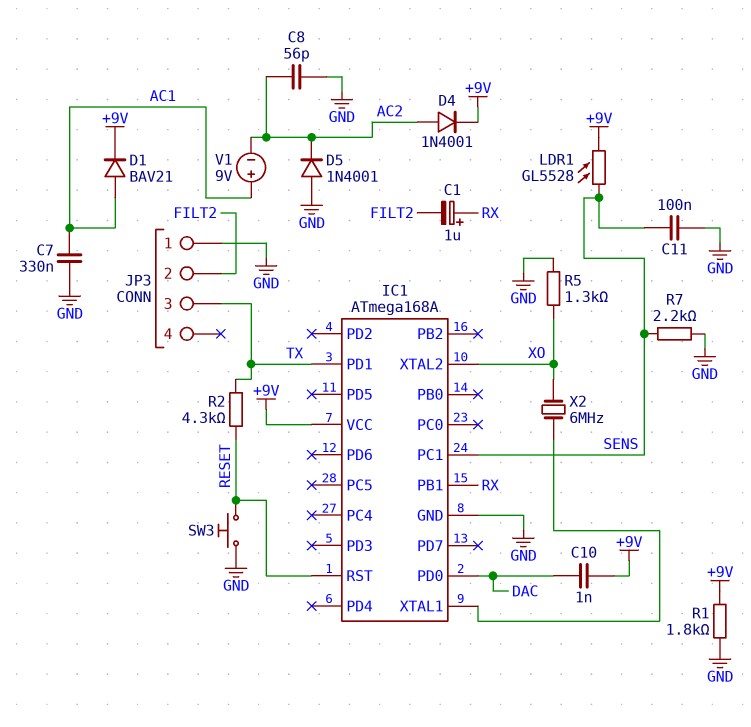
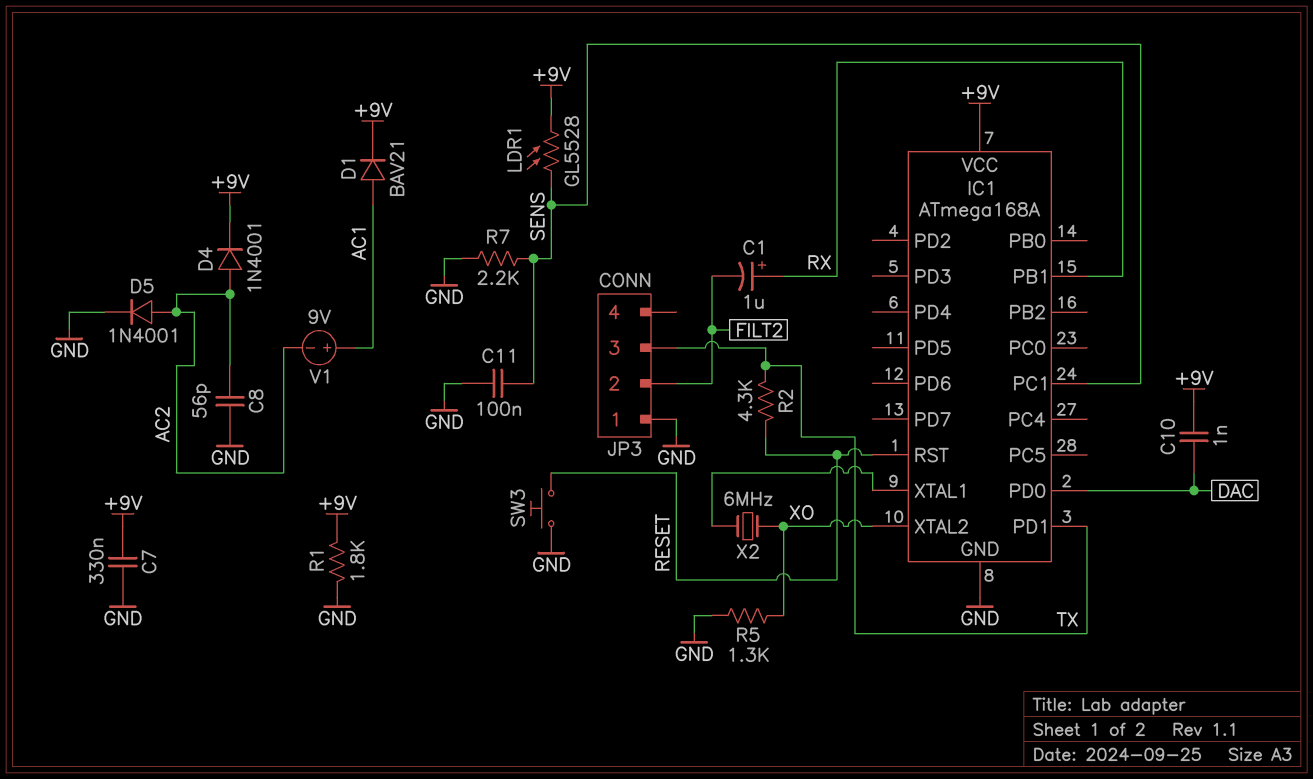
C7: 330nF (AC1, GND) -> 330nF (+9V, GND)
D5: diode 1N4001 (A GND, K AC2) -> diode 1N4001 (A AC2, K GND)

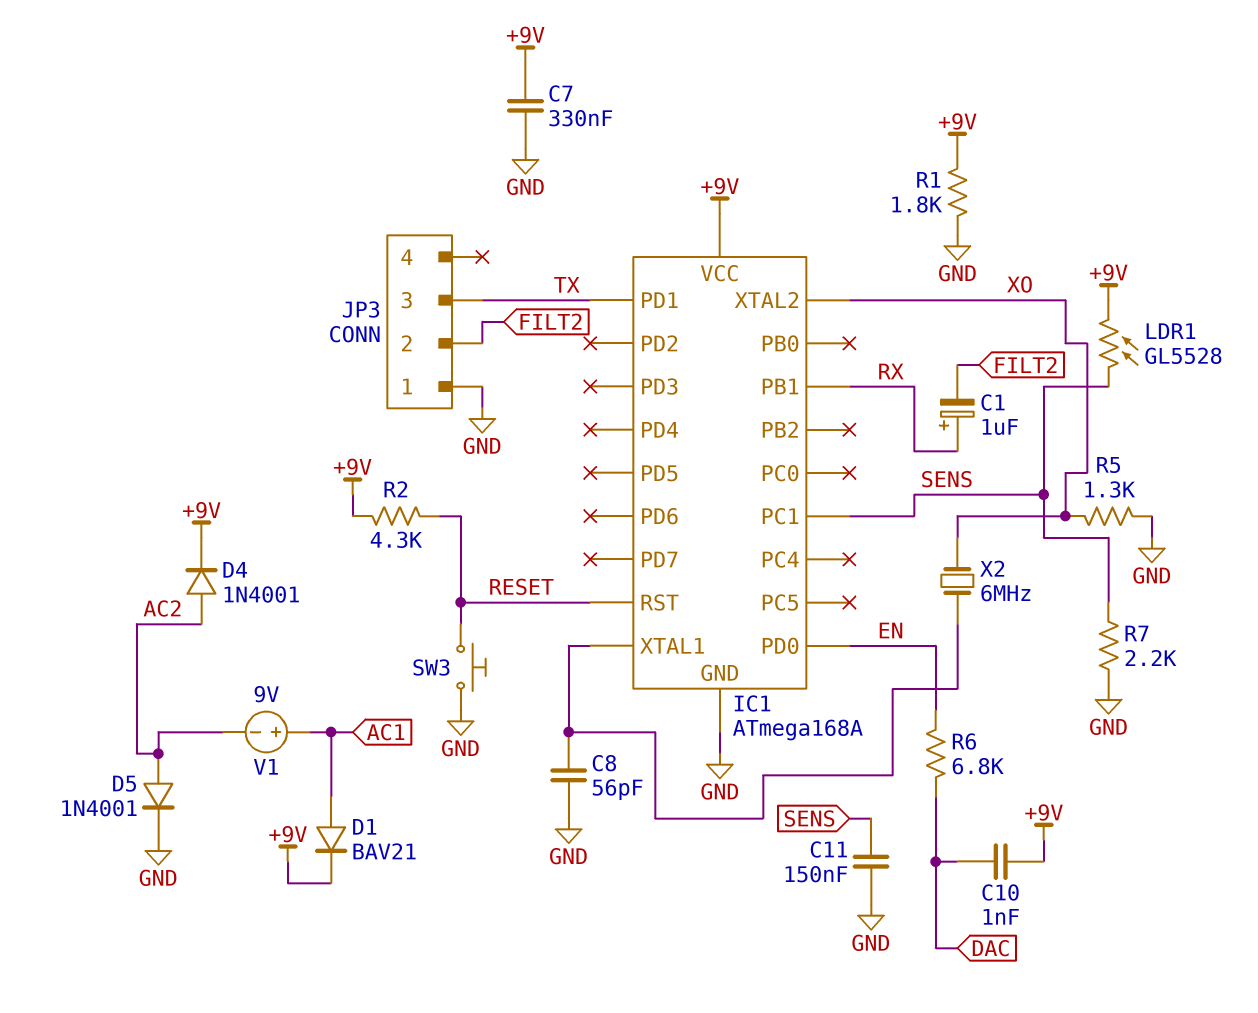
C8: 56pF (AC2, GND) -> 56pF (GND, IC1/XTAL1)
C11: 100nF (GND, SENS) -> 150nF (GND, SENS)
IC1 pin PD0: DAC -> EN
R2: 4.3k (RESET, TX) -> 4.3k (+9V, RESET)
R6: none -> 6.8k (DAC, EN)

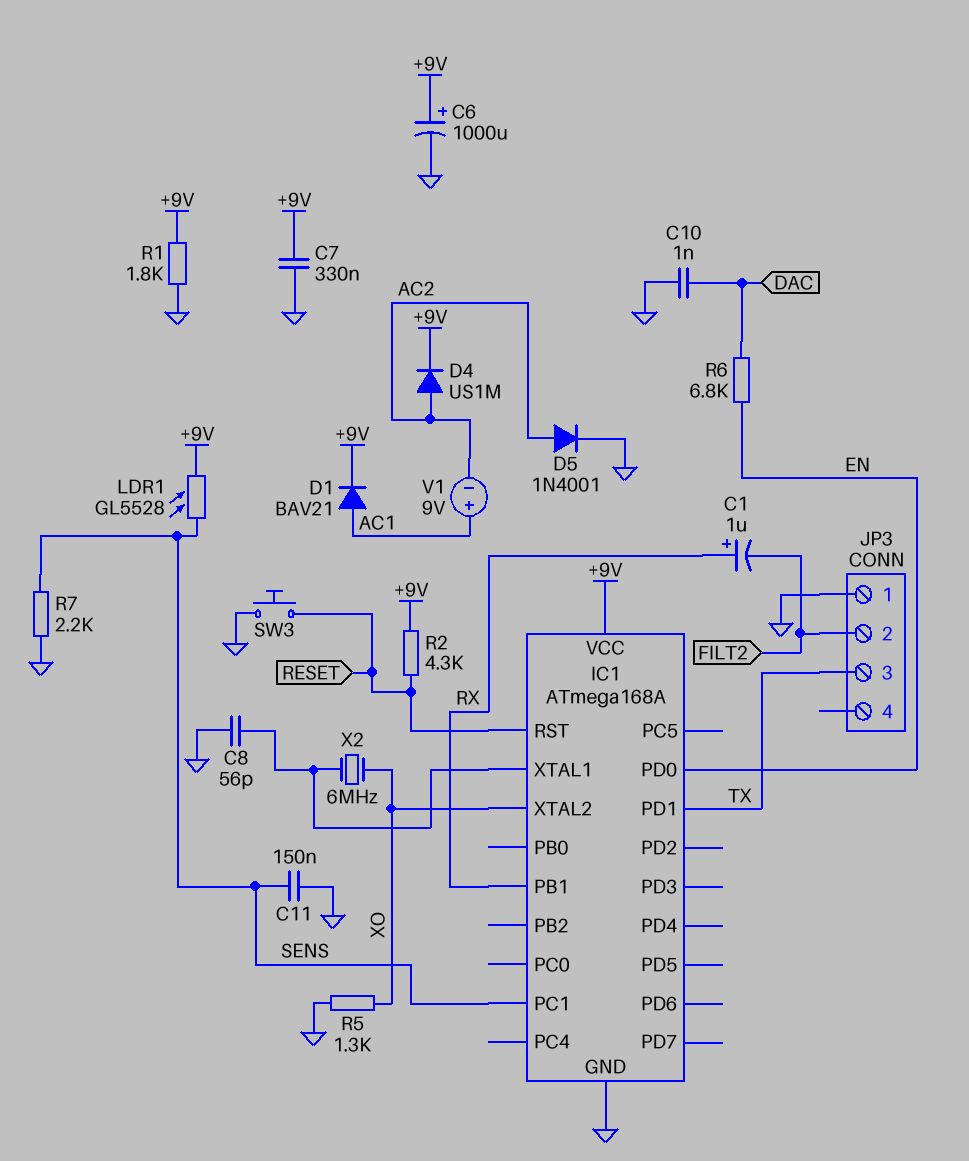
C6: none -> 1000uF (plus +9V, minus GND)
C10: 1nF (+9V, DAC) -> 1nF (DAC, GND)
D4: diode 1N4001 (A AC2, K +9V) -> diode US1M (A AC2, K +9V)

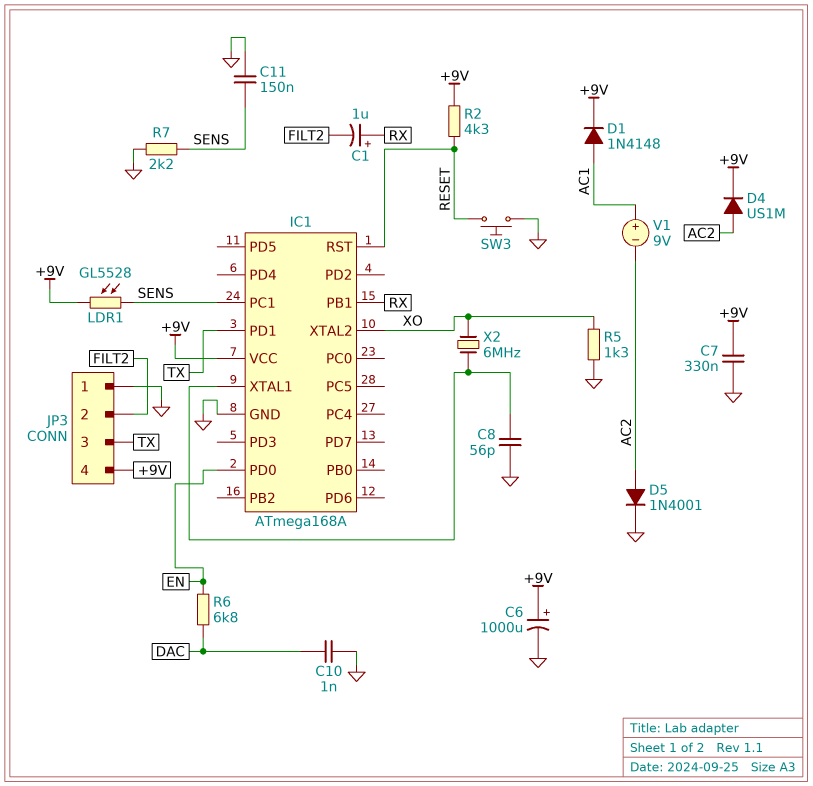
D1: diode BAV21 (A AC1, K +9V) -> diode 1N4148 (A AC1, K +9V)
JP3 pin 4: none -> +9V
R1: 1.8k (+9V, GND) -> none

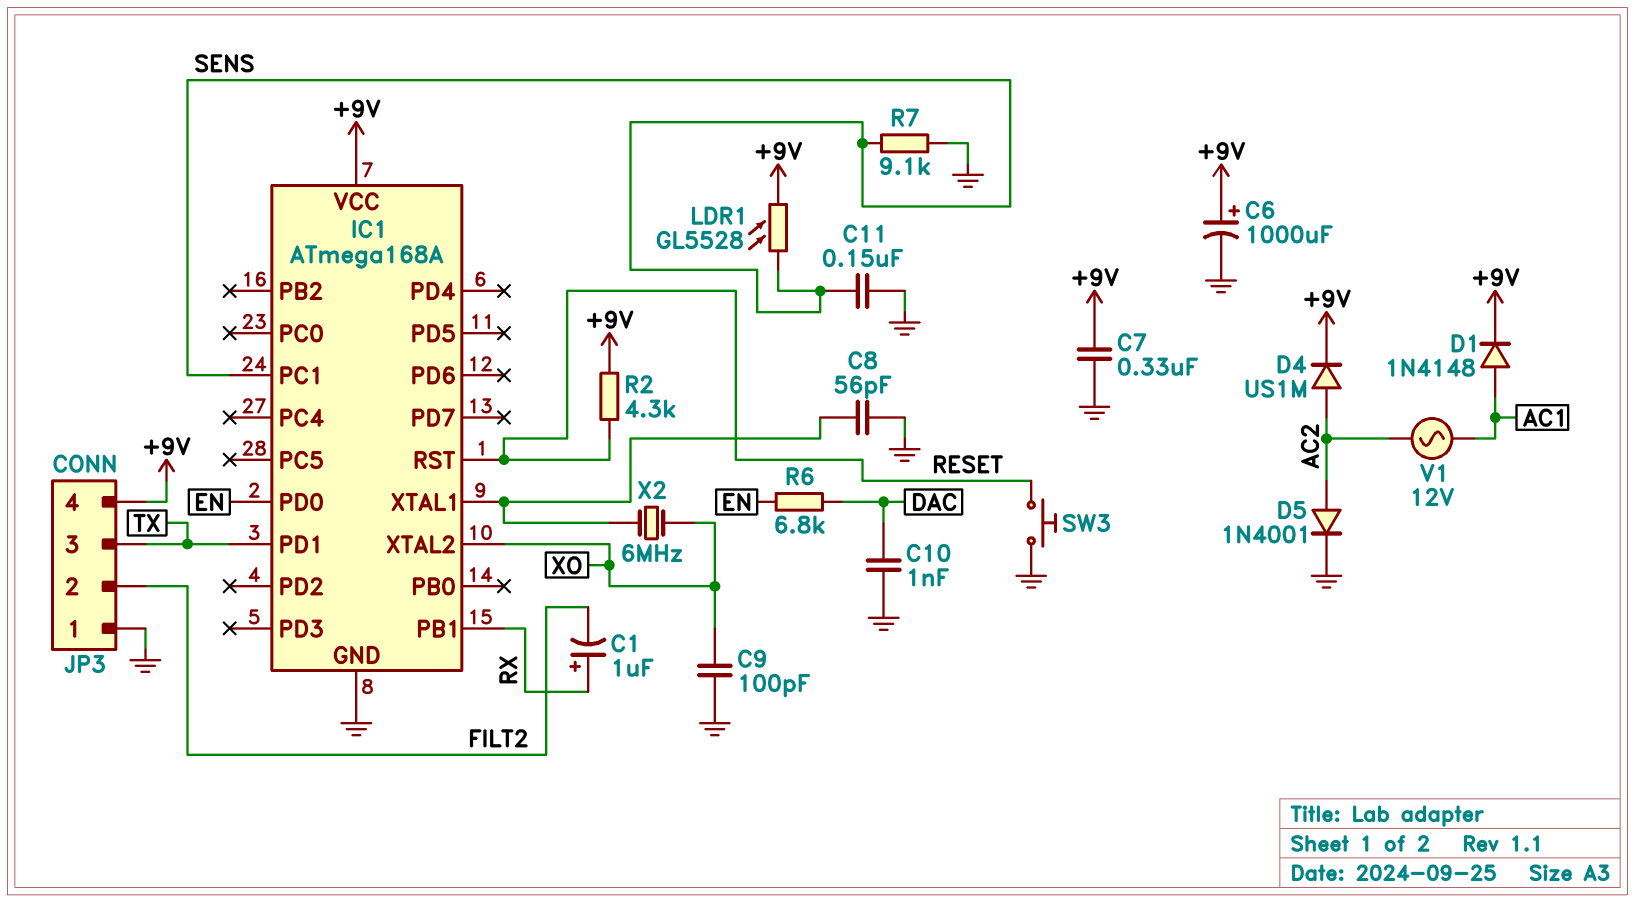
C9: none -> 100pF (GND, XO)
R5: 1.3k (GND, XO) -> none
R7: 2.2k (GND, SENS) -> 9.1k (GND, SENS)
V1: 9V (plus AC1, minus AC2) -> AC 12V (AC1, AC2)

